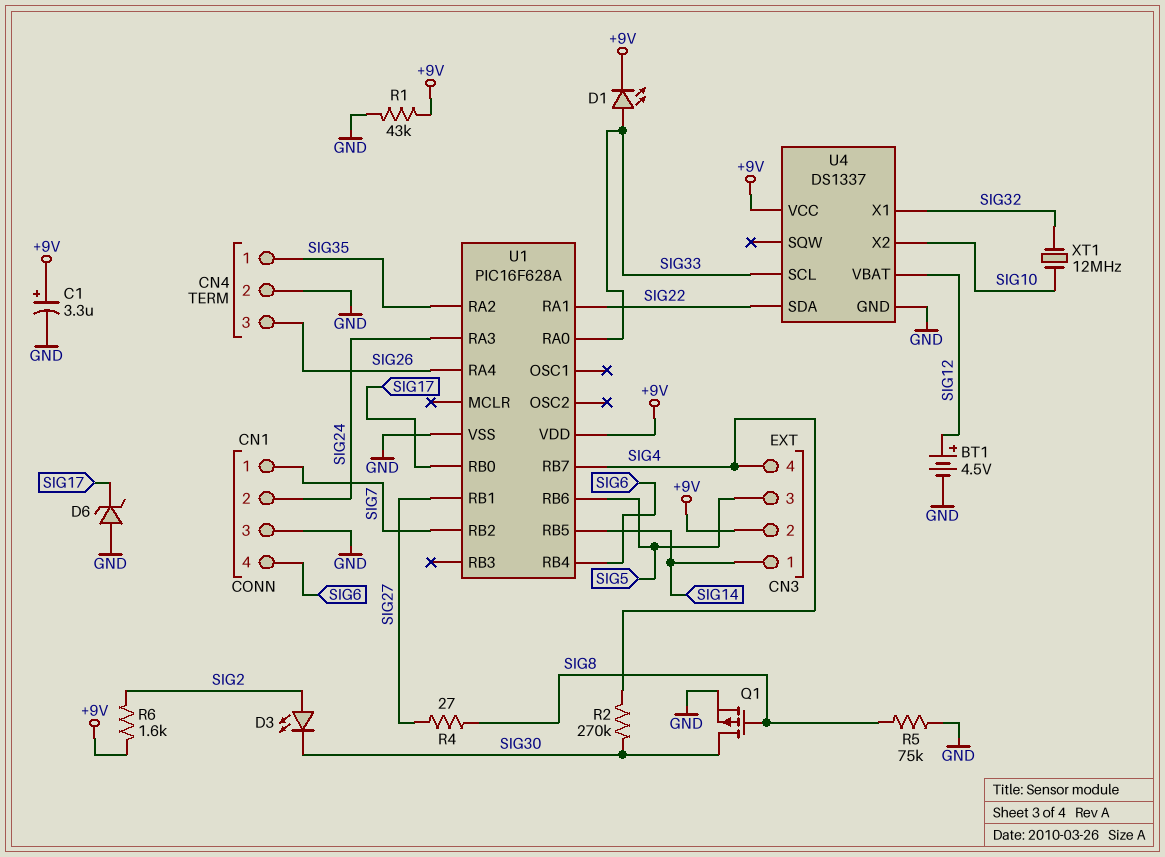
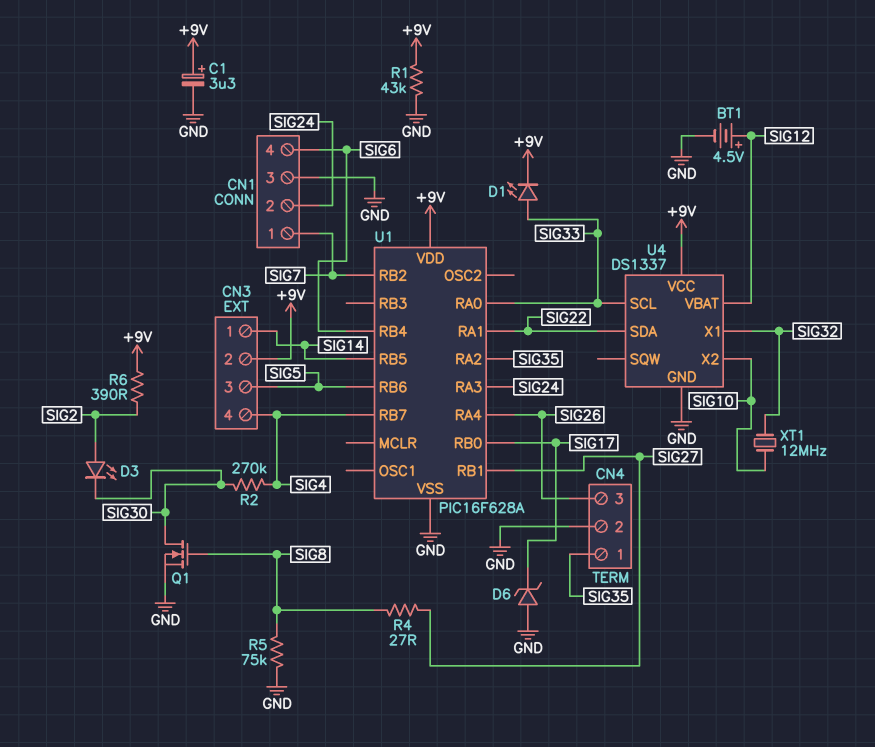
Q1: PMOS (G SIG8, D SIG30, S GND) -> NMOS (G SIG8, D SIG30, S GND)
R6: 1.6k (+9V, SIG2) -> 390 (+9V, SIG2)

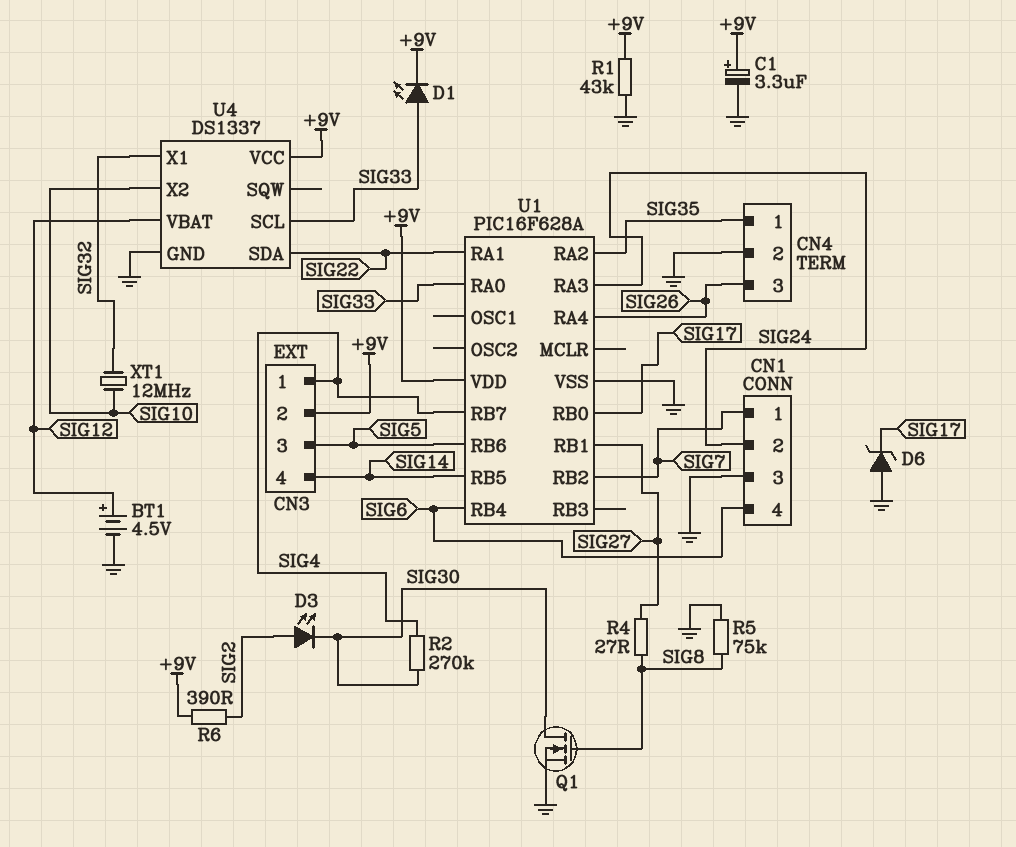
CN3 pin 1: SIG14 -> SIG4
CN3 pin 4: SIG4 -> SIG14

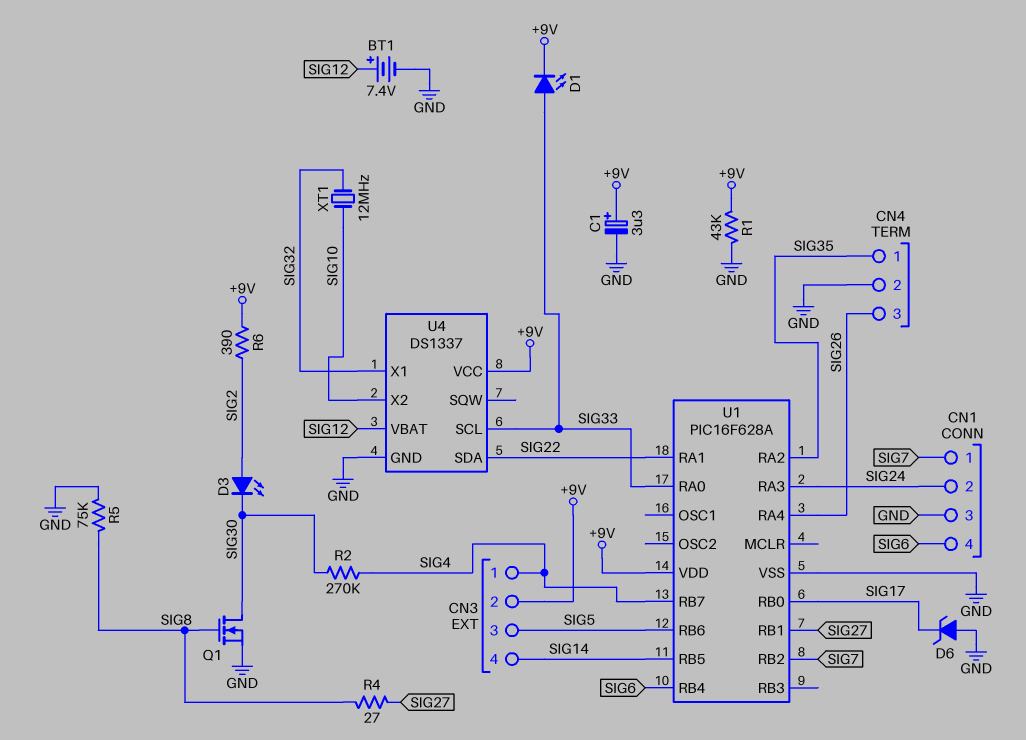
BT1: 4.5V (plus SIG12, minus GND) -> 7.4V (plus SIG12, minus GND)

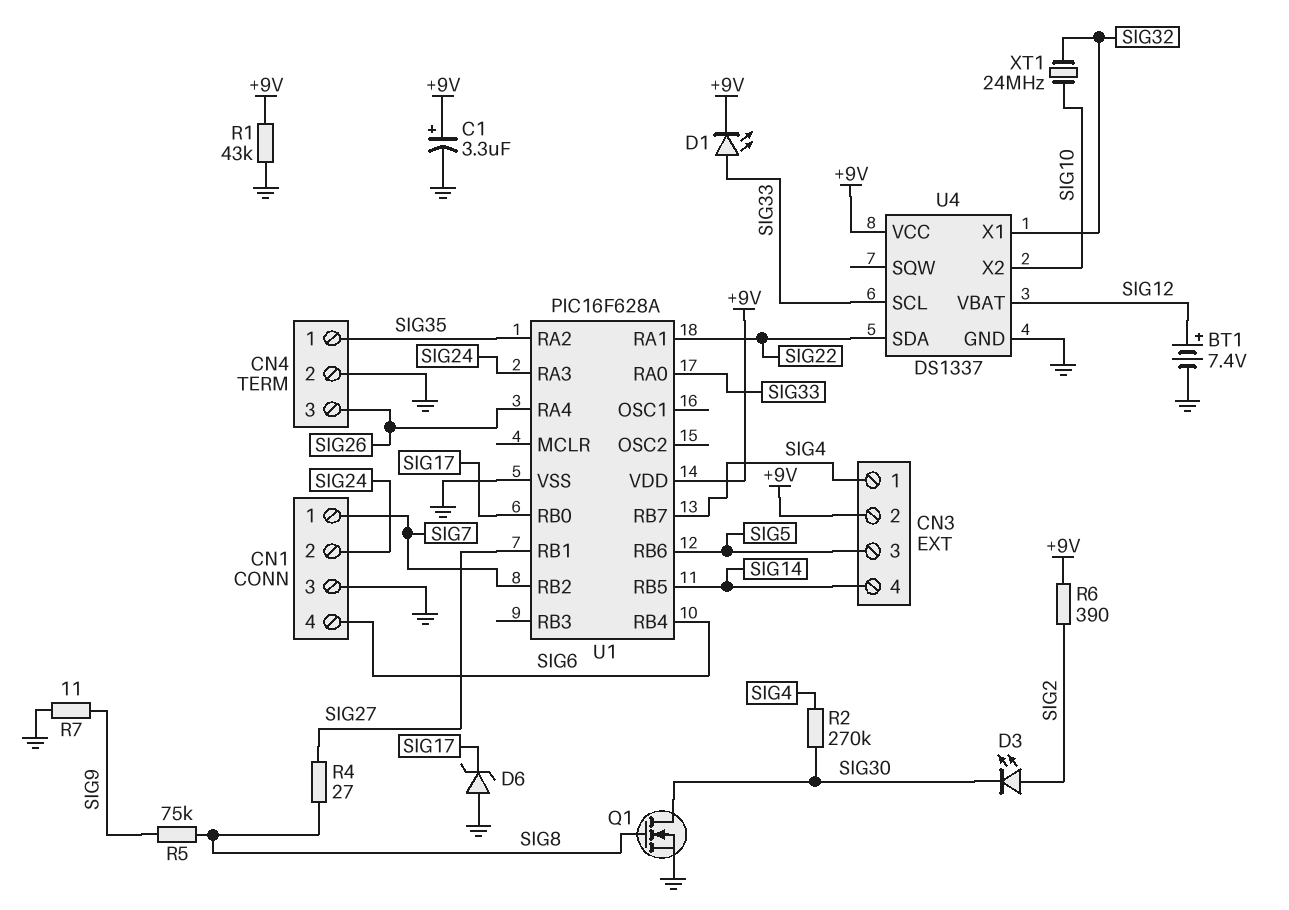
R5: 75k (GND, SIG8) -> 75k (SIG8, SIG9)
R7: none -> 11 (GND, SIG9)
XT1: 12MHz (SIG10, SIG32) -> 24MHz (SIG10, SIG32)

